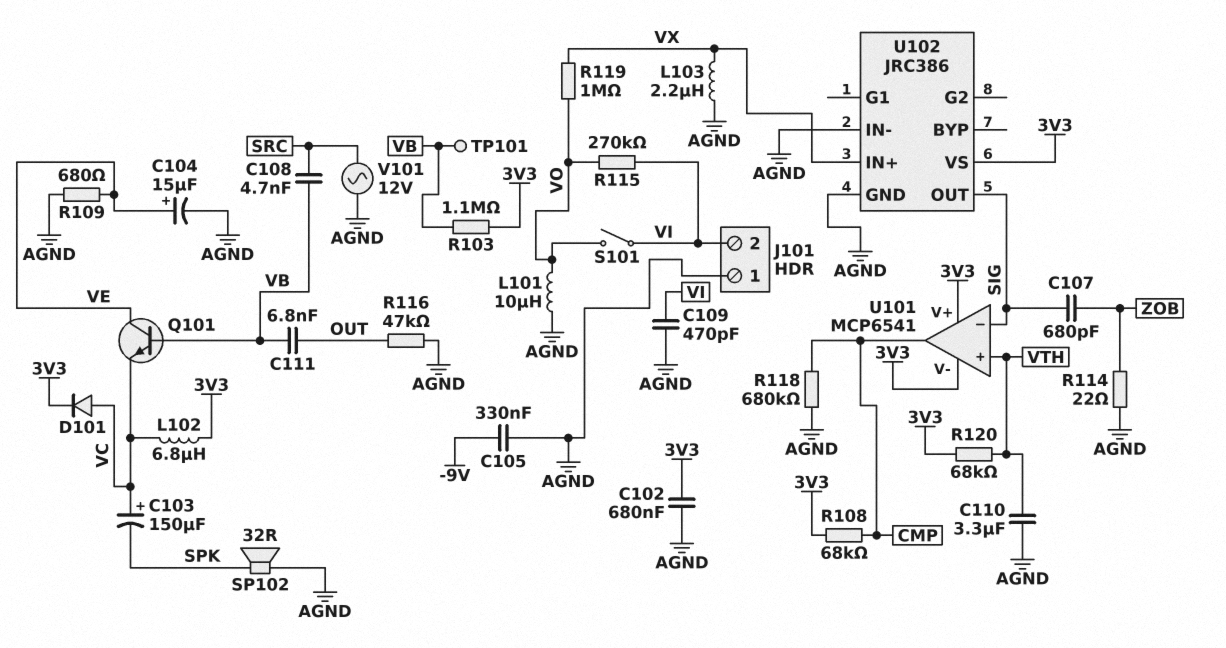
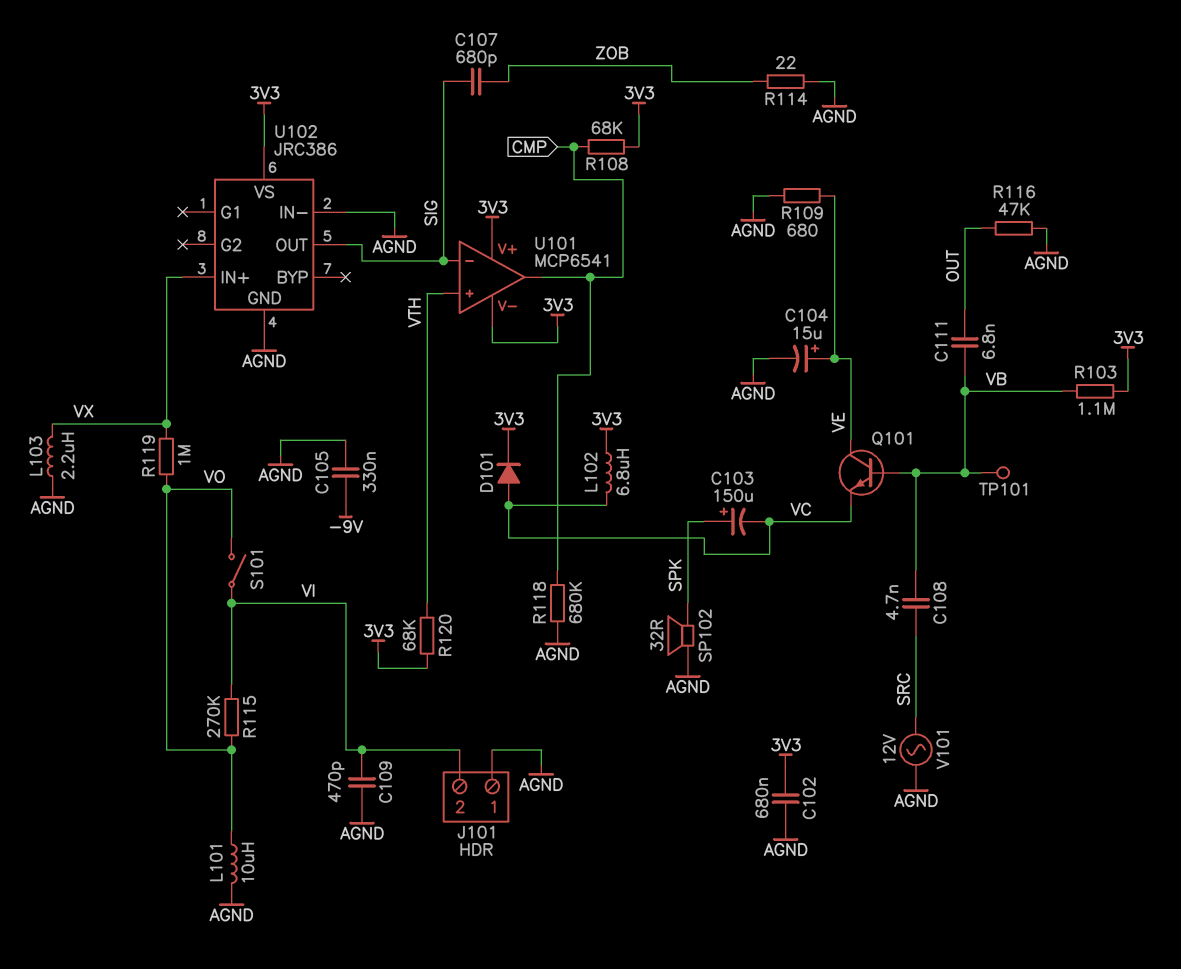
C103: 150uF (plus VC, minus SPK) -> 150uF (plus SPK, minus VC)
C110: 3.3uF (AGND, VTH) -> none

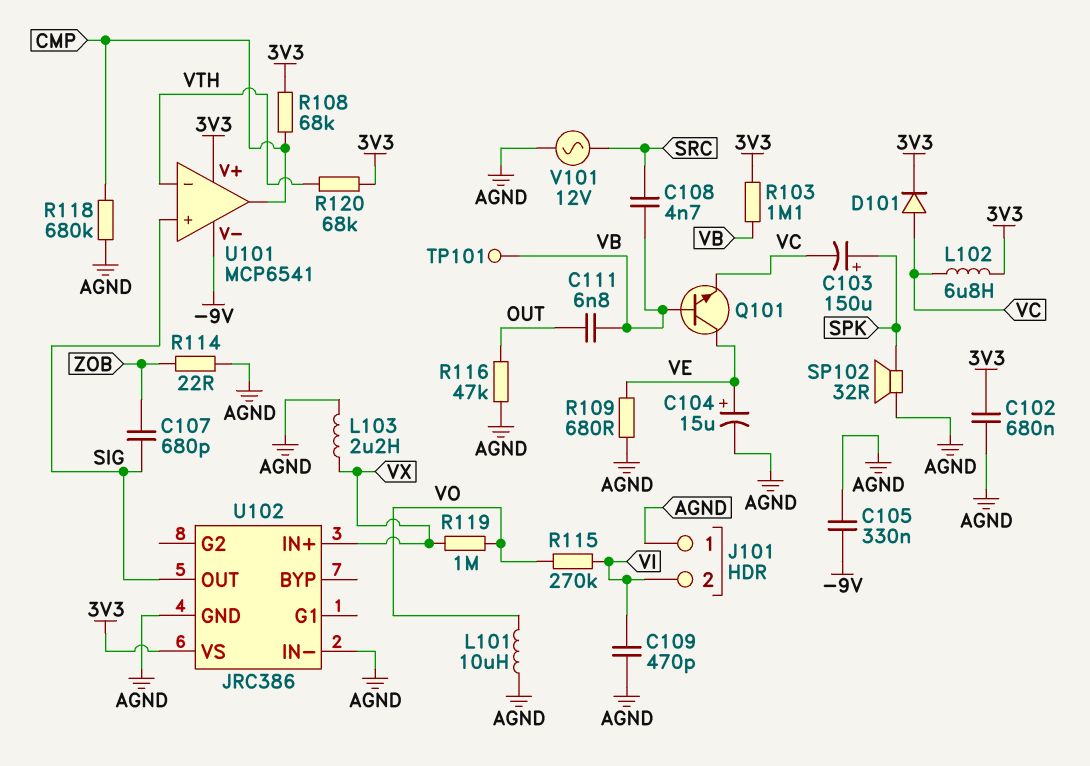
S101: switch (VI, VO) -> none
U101 pin V-: 3V3 -> -9V
U101 pin in+: VTH -> SIG
U101 pin in-: SIG -> VTH

